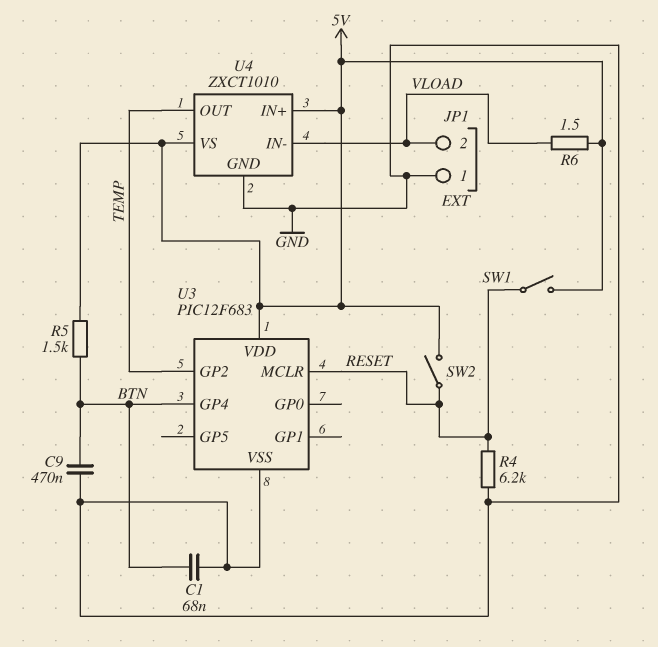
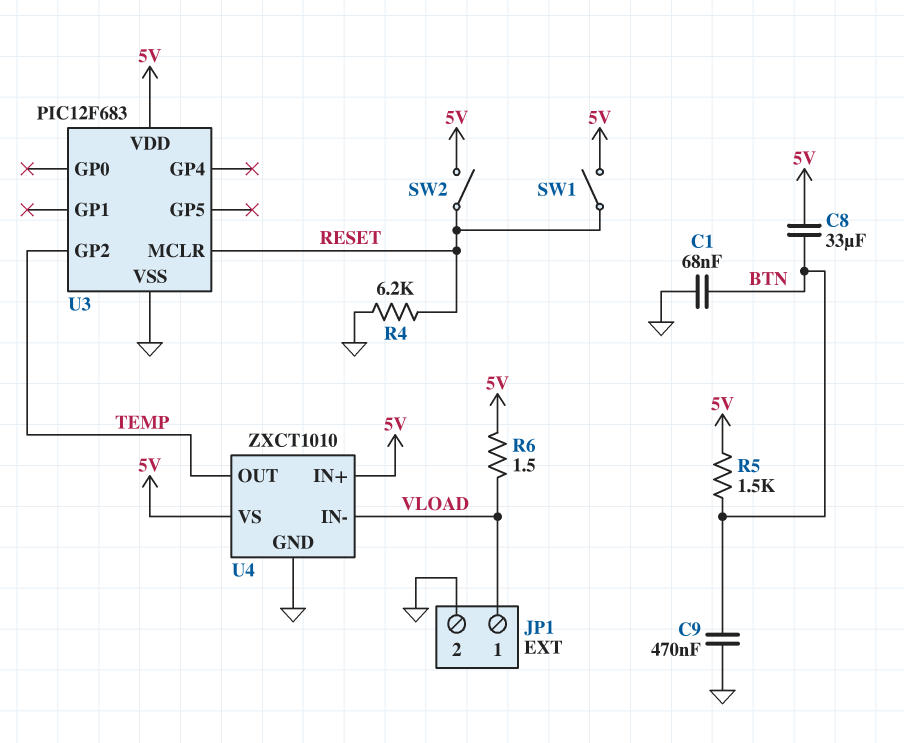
C8: none -> 33uF (5V, BTN)
JP1 pin 1: GND -> VLOAD
JP1 pin 2: VLOAD -> GND
U3 pin GP4: BTN -> none

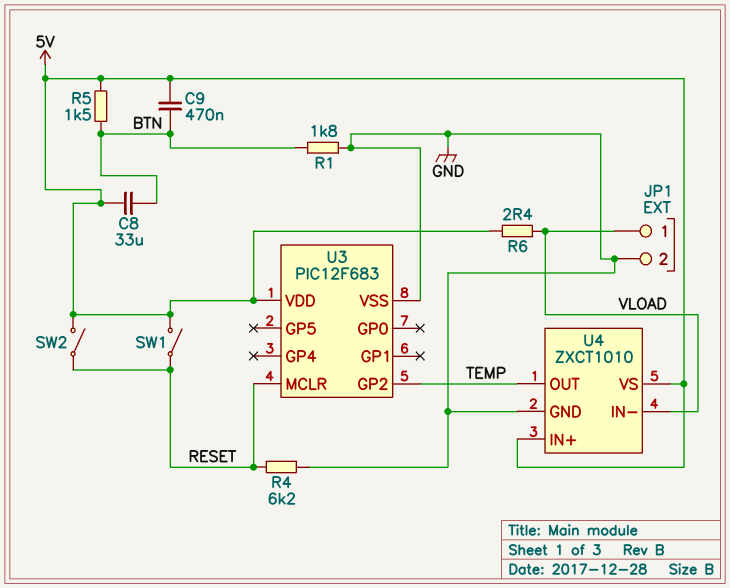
C1: 68nF (BTN, GND) -> none
C9: 470nF (BTN, GND) -> 470nF (5V, BTN)
R1: none -> 1.8k (BTN, GND)
R6: 1.5 (5V, VLOAD) -> 2.4 (5V, VLOAD)

